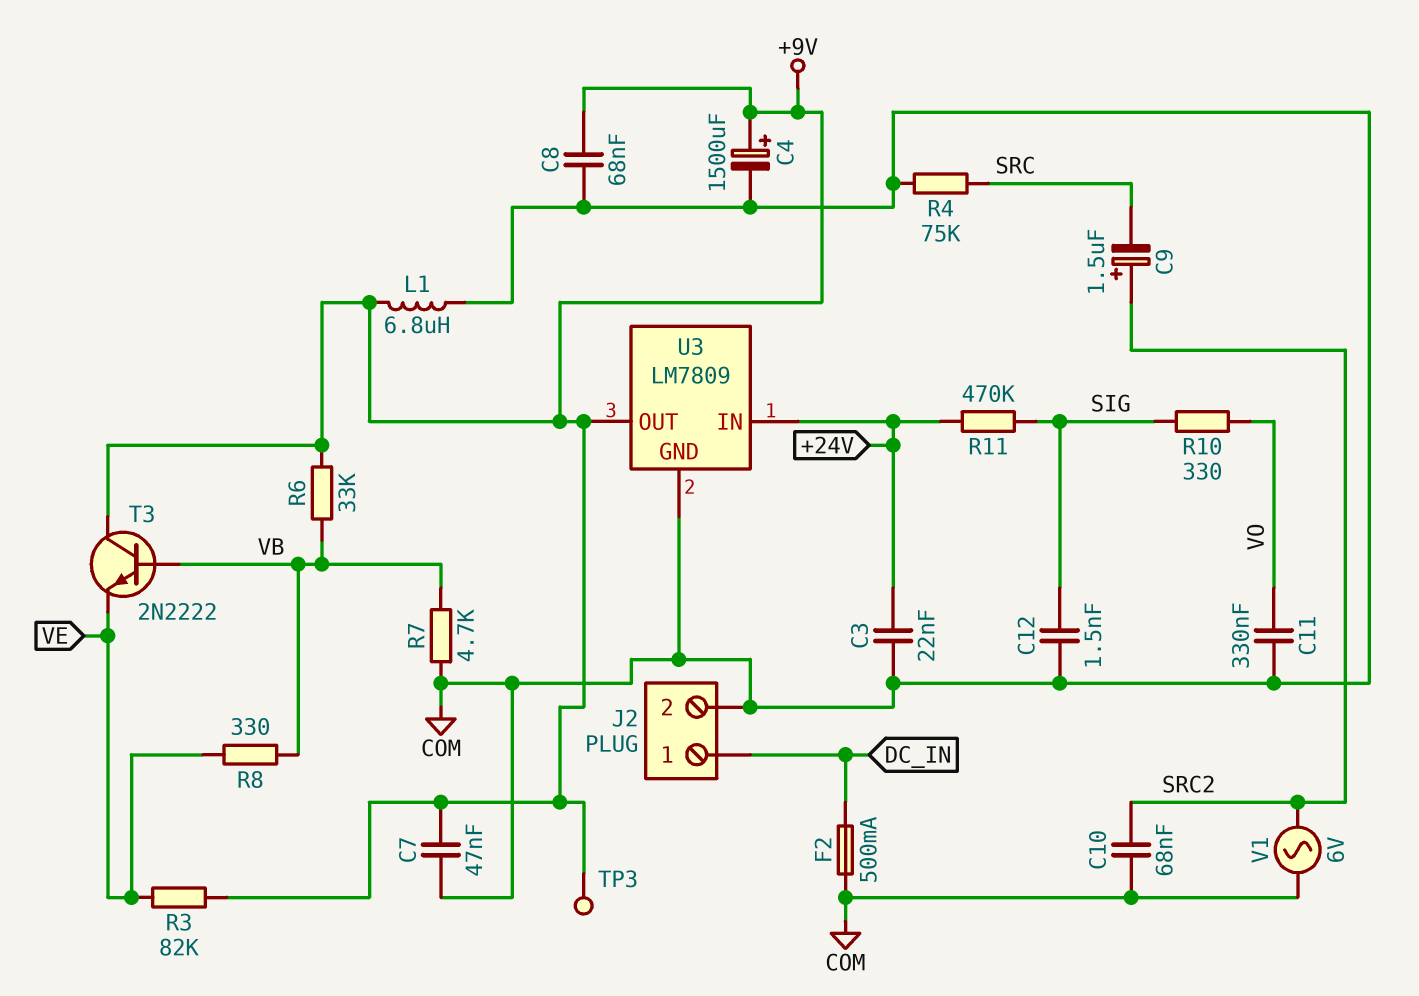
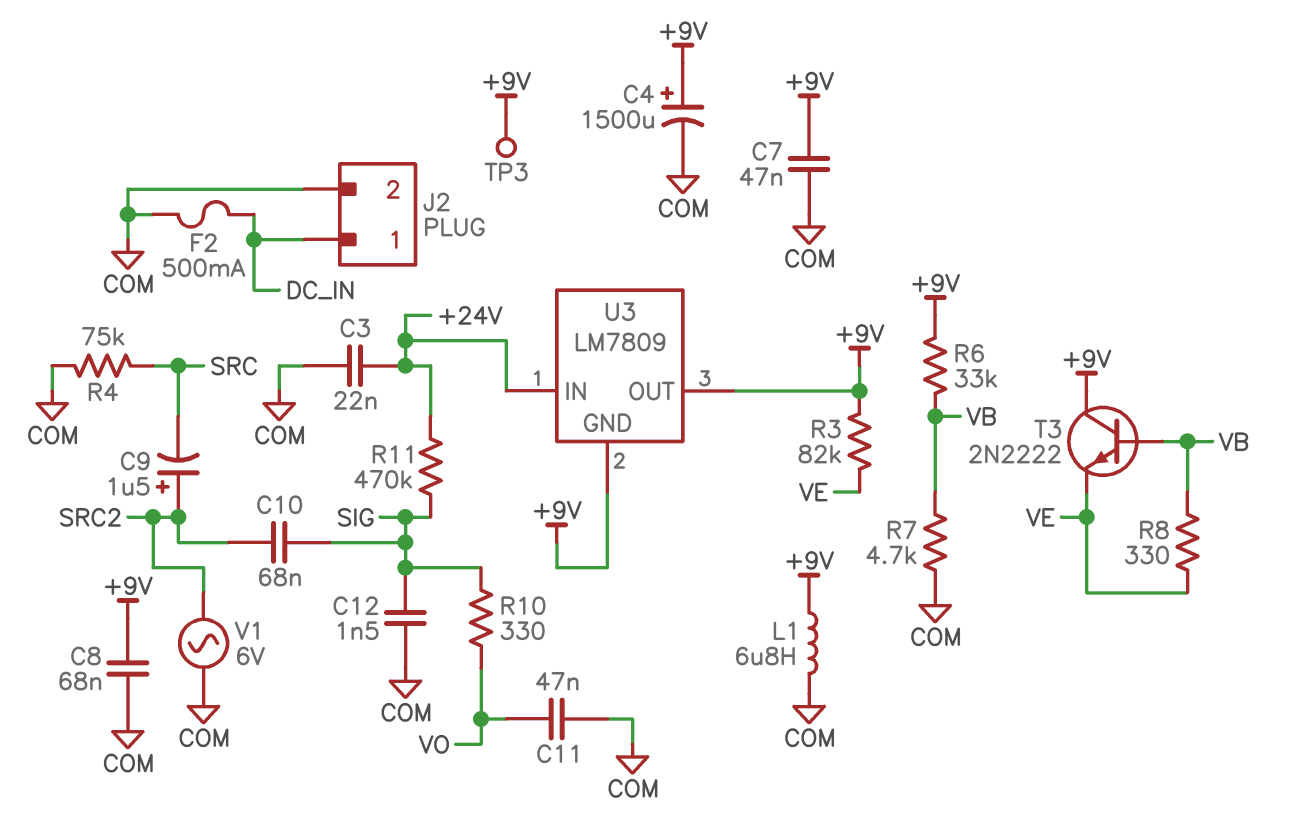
C10: 68nF (COM, SRC2) -> 68nF (SIG, SRC2)
C11: 330nF (COM, VO) -> 47nF (COM, VO)
U3 pin GND: COM -> +9V

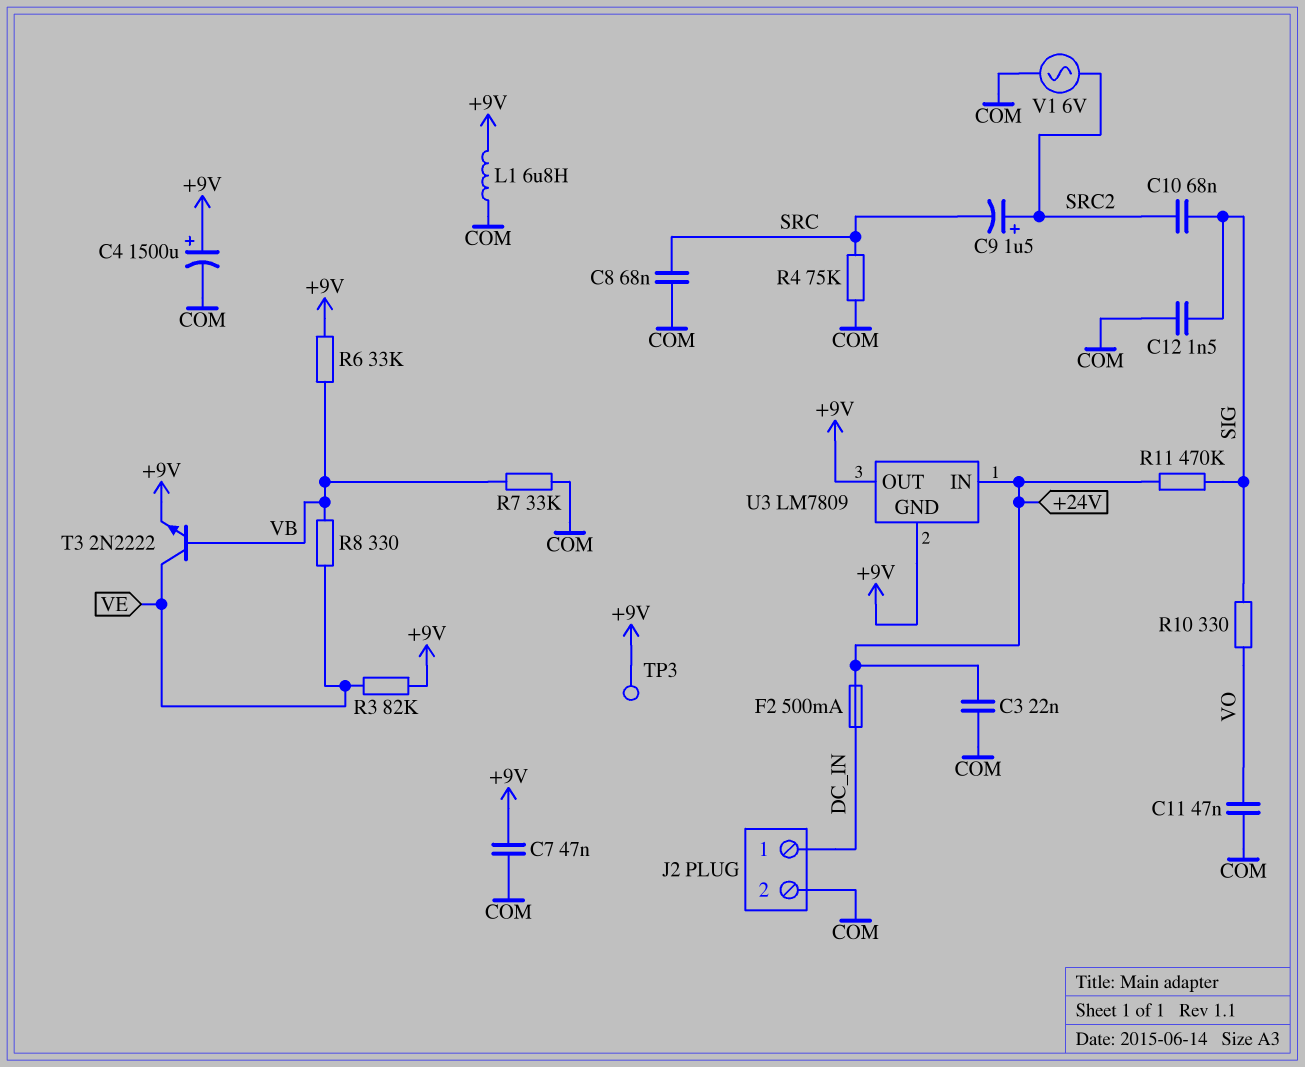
C8: 68nF (+9V, COM) -> 68nF (COM, SRC)
F2: 500mA (COM, DC_IN) -> 500mA (+24V, DC_IN)
R7: 4.7k (COM, VB) -> 33k (COM, VB)
T3: NPN 2N2222 (B VB, C +9V, E VE) -> NPN 2N2222 (B VB, C VE, E +9V)

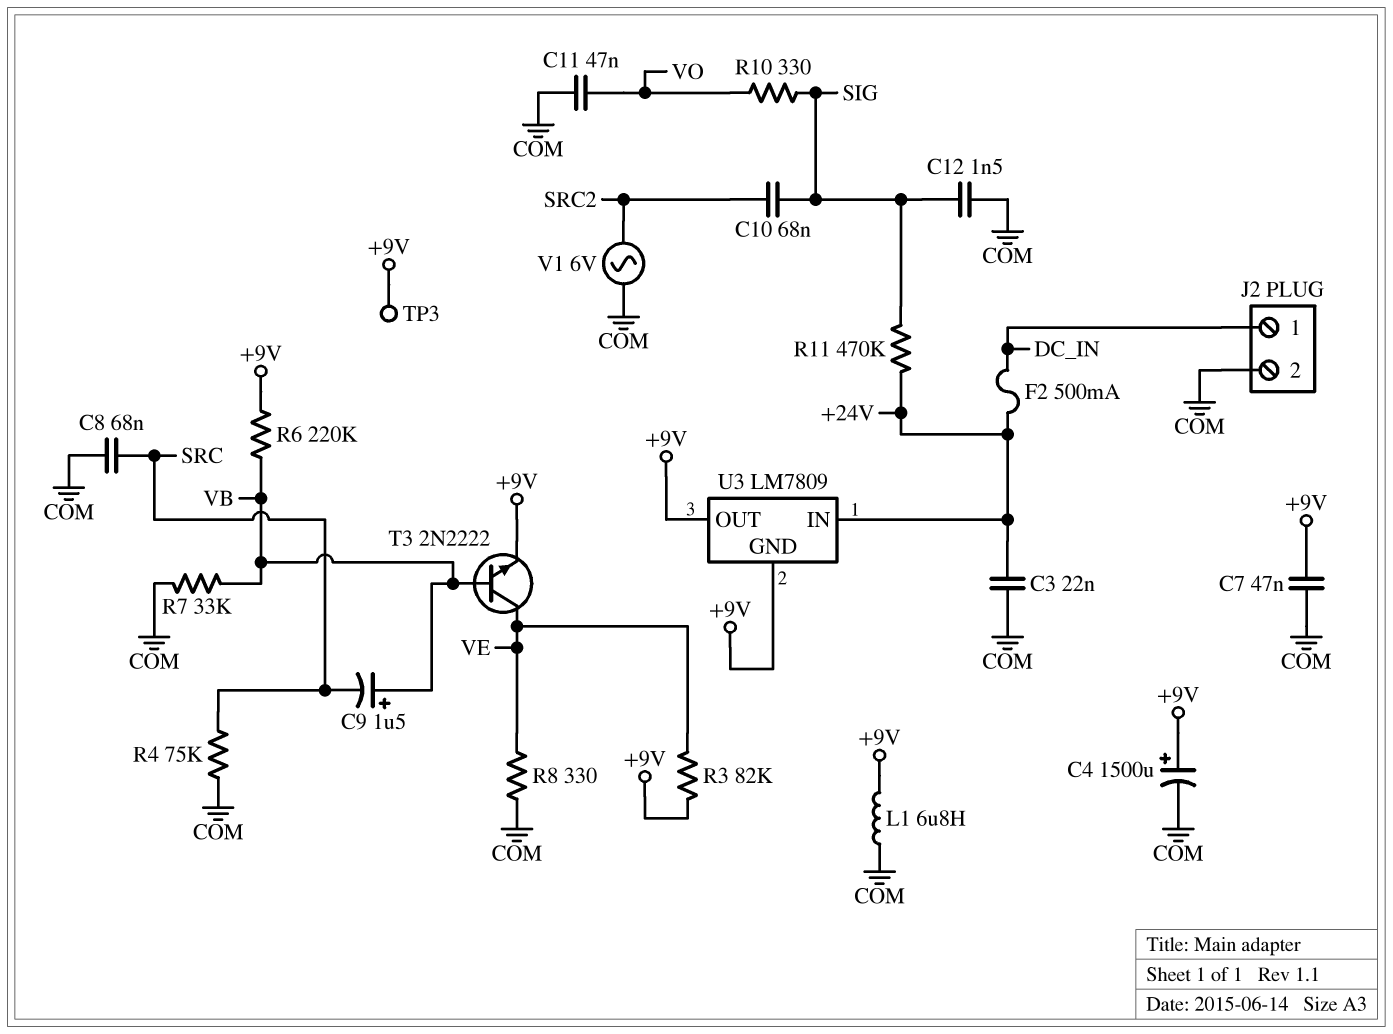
C9: 1.5uF (plus SRC2, minus SRC) -> 1.5uF (plus VB, minus SRC)
R6: 33k (+9V, VB) -> 220k (+9V, VB)
R8: 330 (VB, VE) -> 330 (COM, VE)

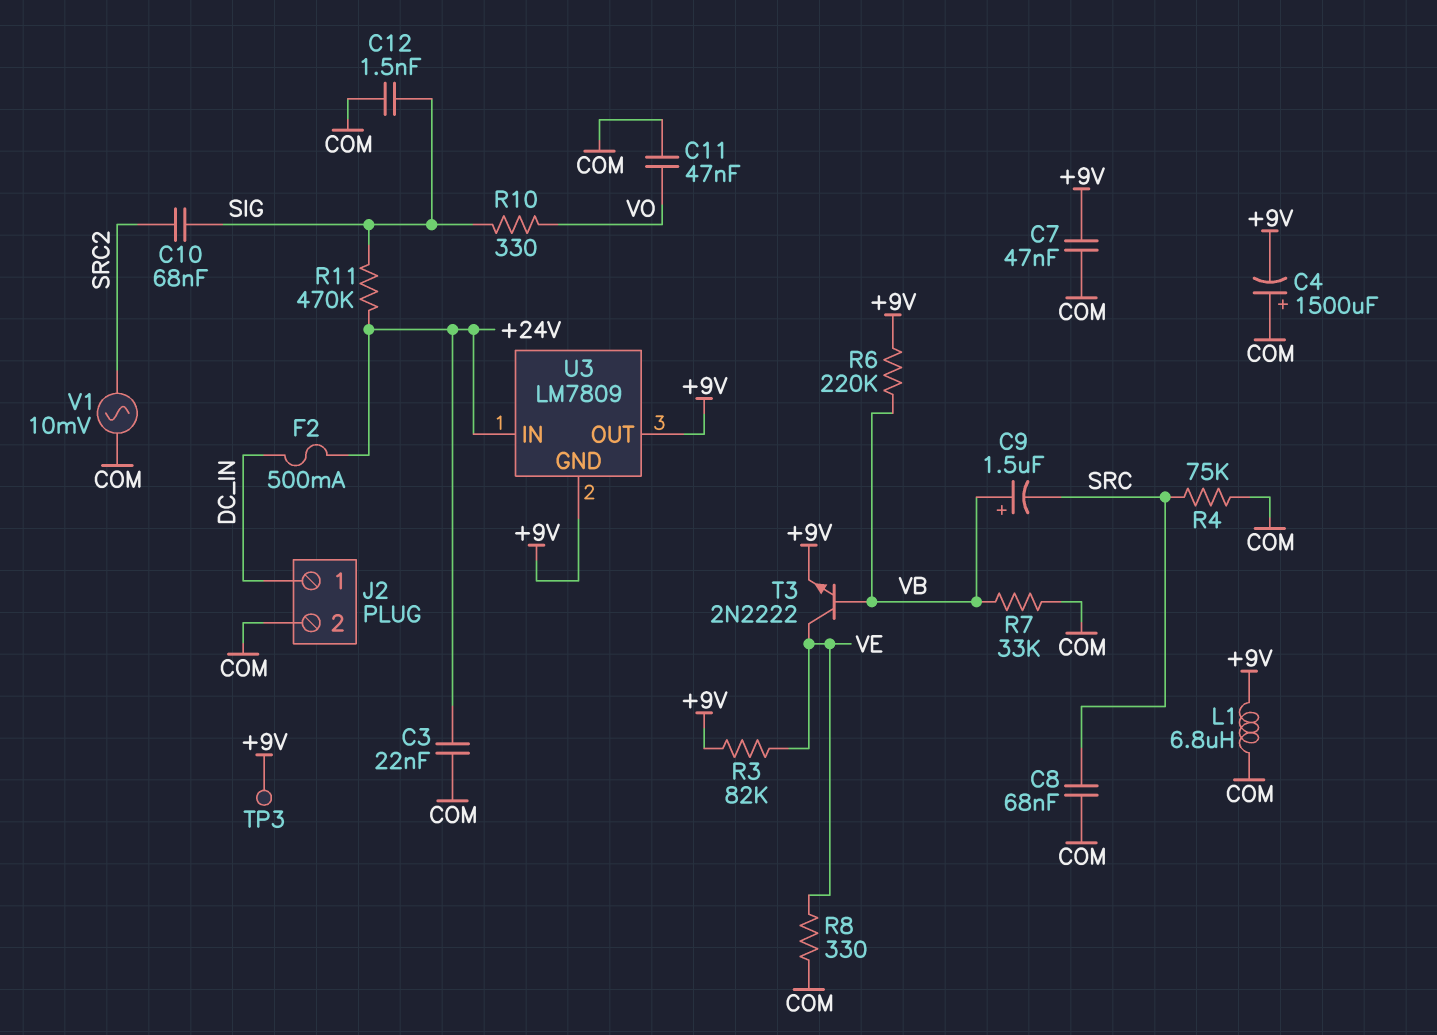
C4: 1500uF (plus +9V, minus COM) -> 1500uF (plus COM, minus +9V)
V1: AC 6V (COM, SRC2) -> AC 10mV (COM, SRC2)

